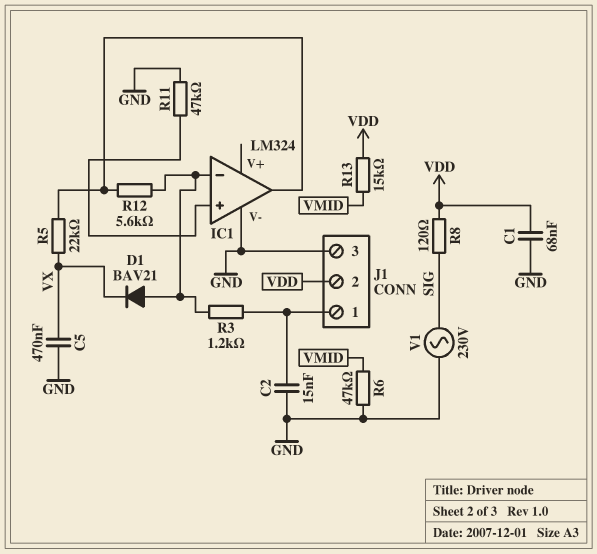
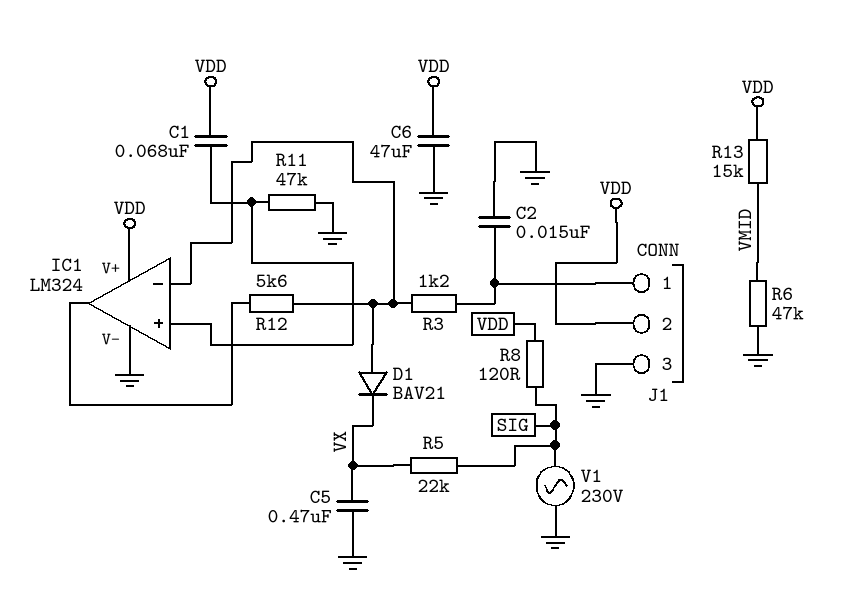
C1: 68nF (GND, VDD) -> 68nF (IC1/in+, VDD)
C6: none -> 47uF (GND, VDD)
IC1 pin V+: none -> VDD
R5: 22k (IC1/out, VX) -> 22k (SIG, VX)

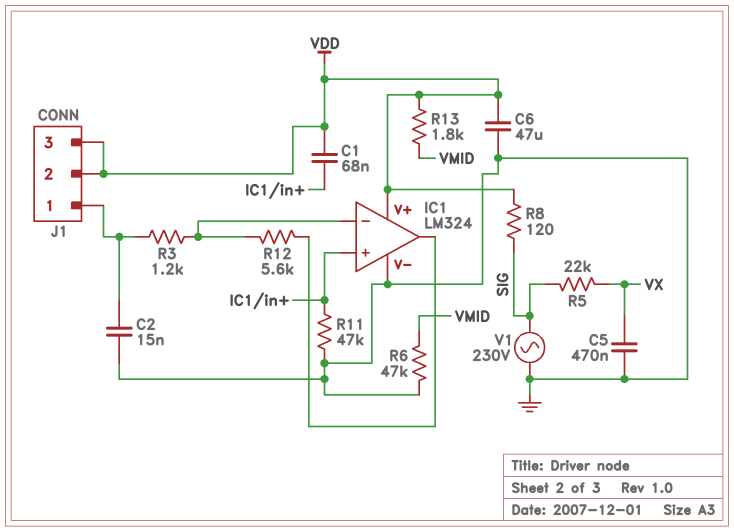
D1: diode BAV21 (A IC1/in-, K VX) -> none
J1 pin 3: GND -> VDD
R13: 15k (VDD, VMID) -> 1.8k (VDD, VMID)

